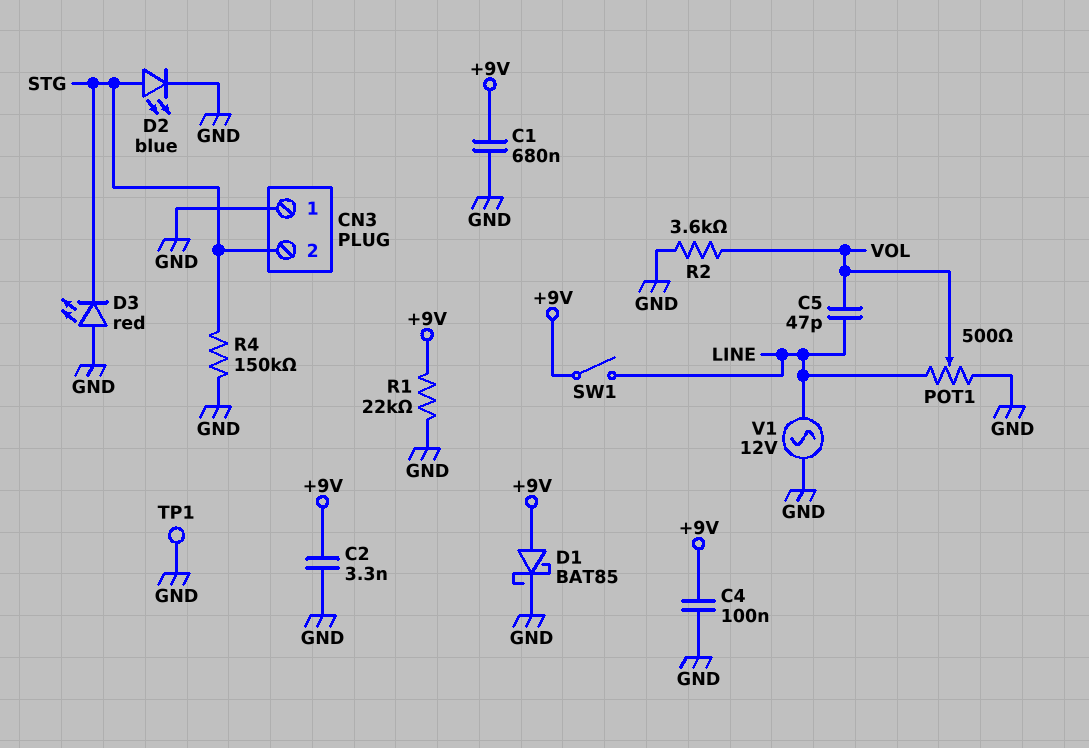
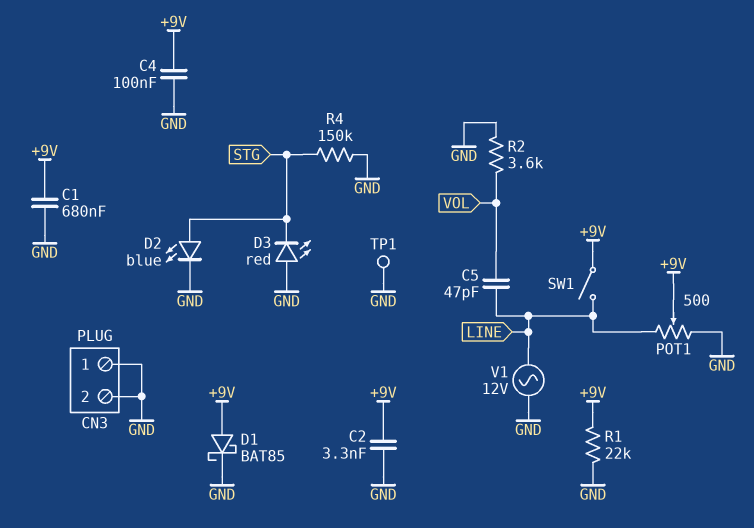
CN3 pin 2: STG -> GND
POT1: 500 (GND, LINE, wiper VOL) -> 500 (GND, LINE, wiper +9V)

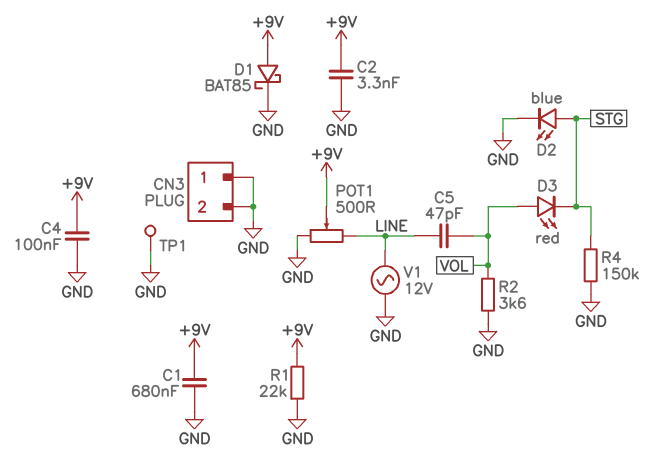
D3: LED red (A GND, K STG) -> LED red (A VOL, K STG)
SW1: switch (+9V, LINE) -> none

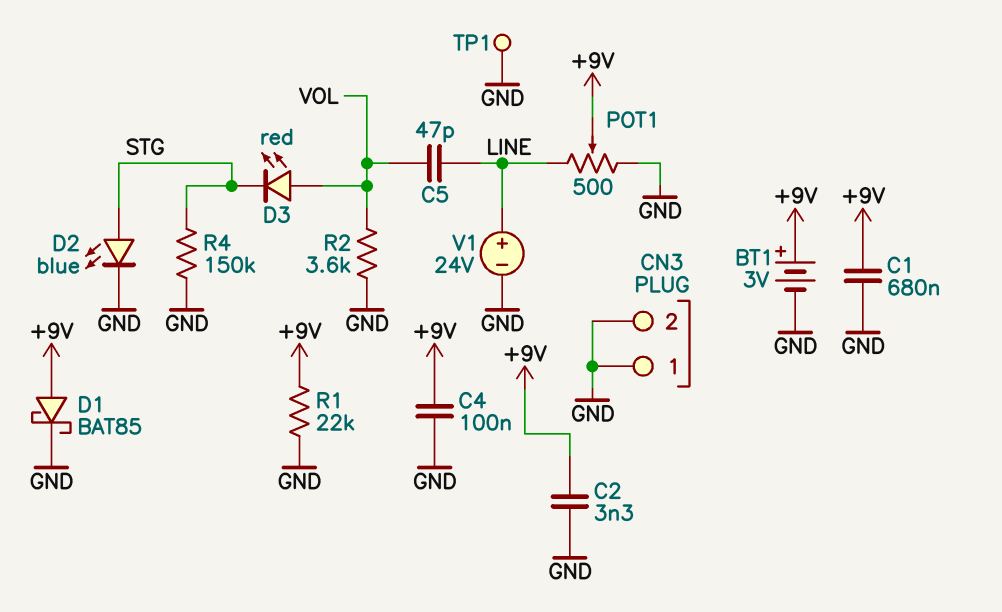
BT1: none -> 3V (plus +9V, minus GND)
V1: AC 12V (GND, LINE) -> 24V (plus LINE, minus GND)

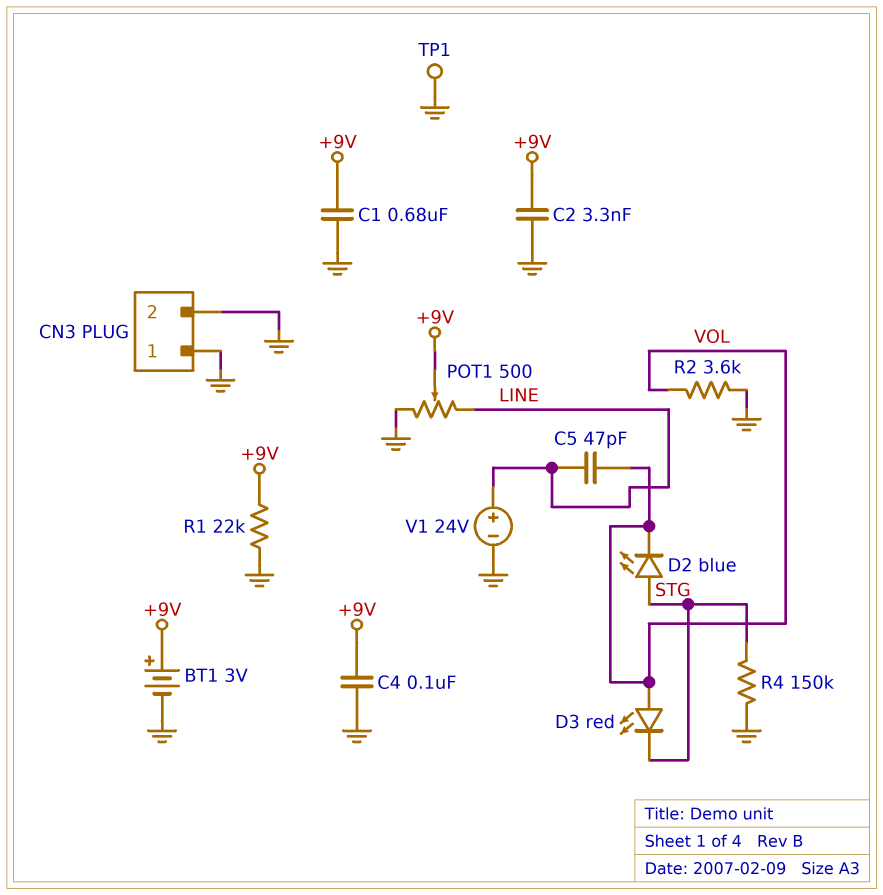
D1: schottky BAT85 (A +9V, K GND) -> none
D2: LED blue (A STG, K GND) -> LED blue (A STG, K VOL)

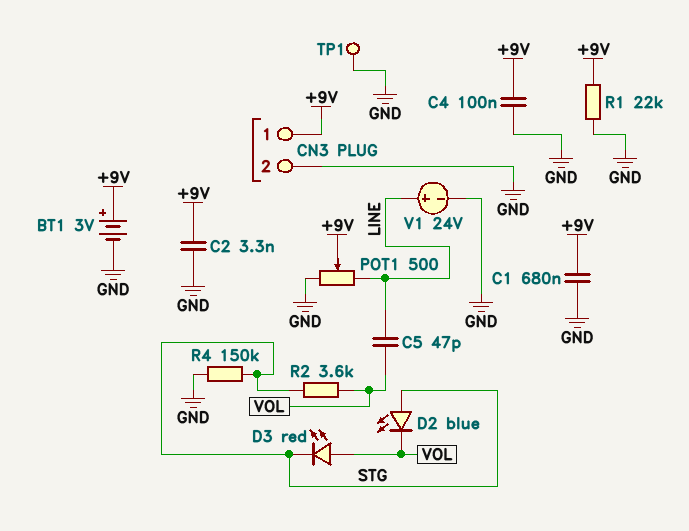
CN3 pin 1: GND -> +9V
R2: 3.6k (GND, VOL) -> 3.6k (STG, VOL)

